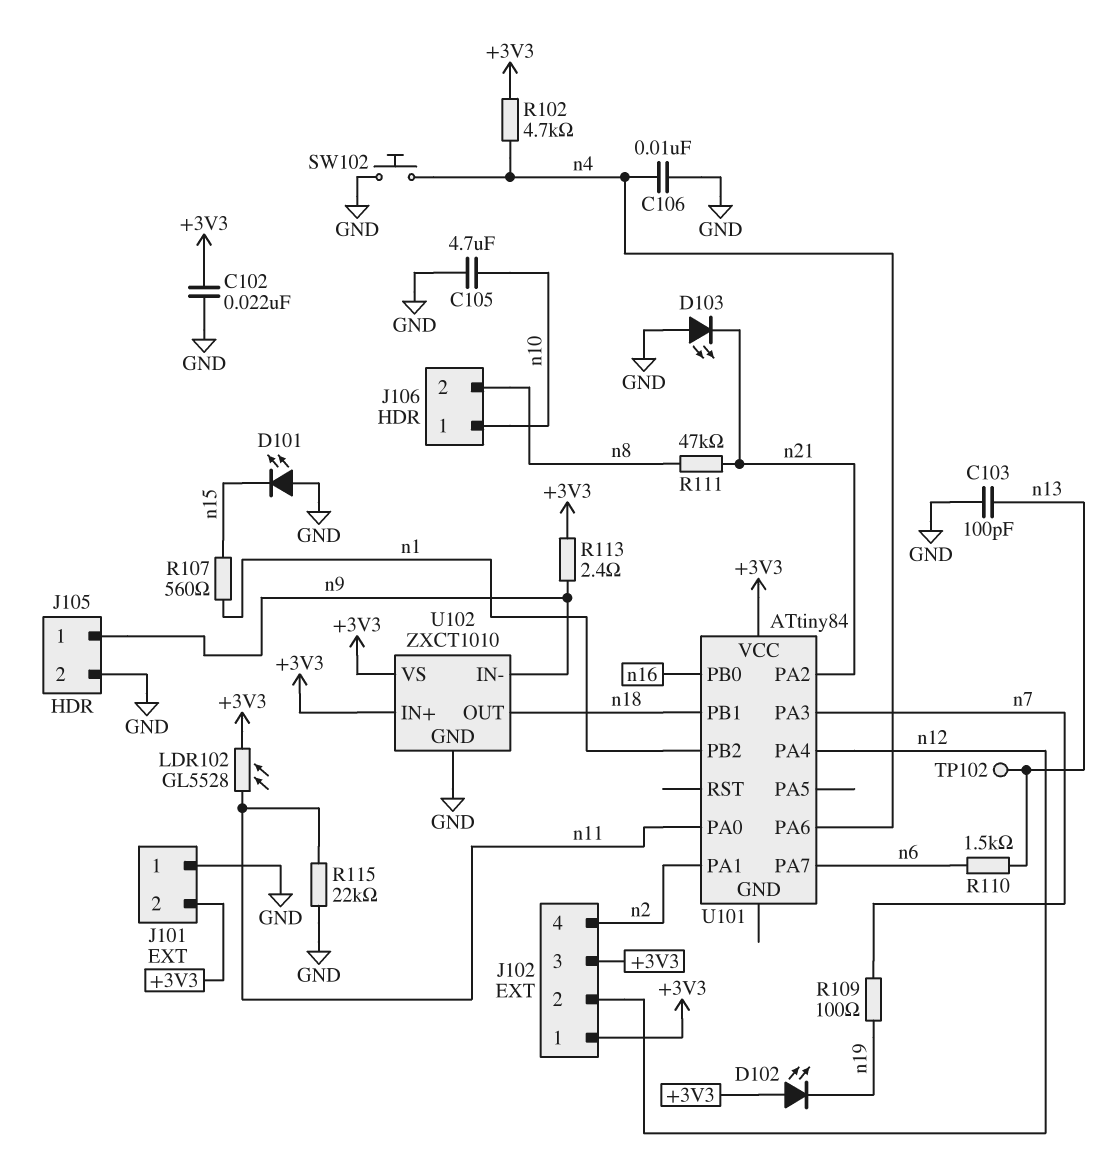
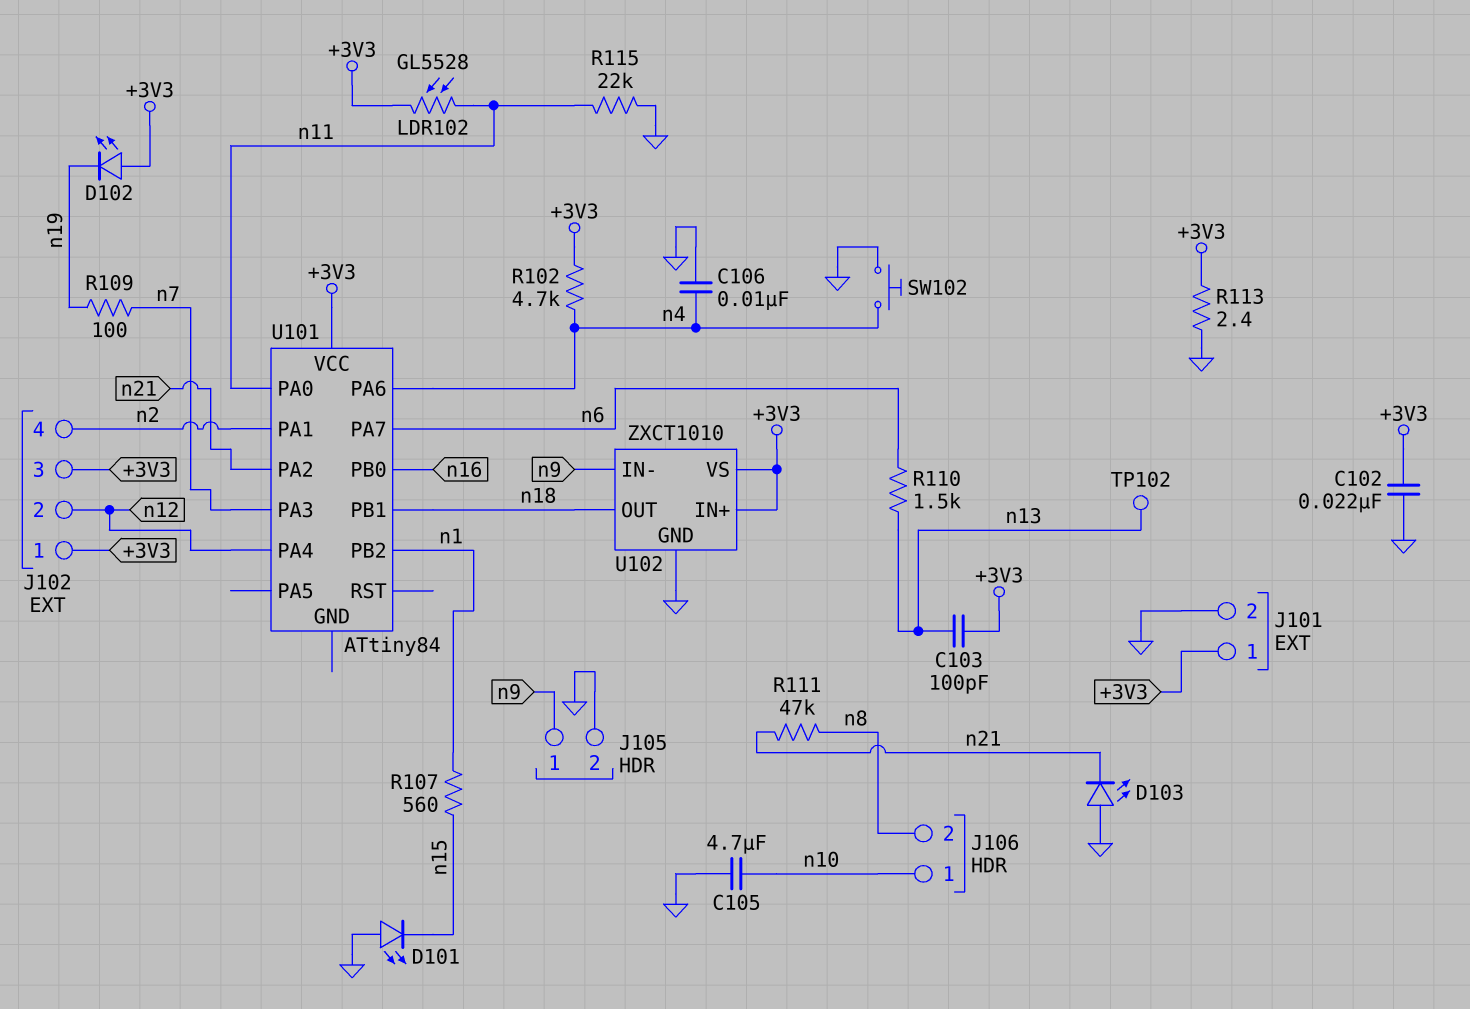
C103: 100pF (GND, n13) -> 100pF (+3V3, n13)
J101 pin 1: GND -> +3V3
J101 pin 2: +3V3 -> GND
R113: 2.4 (+3V3, n9) -> 2.4 (+3V3, GND)

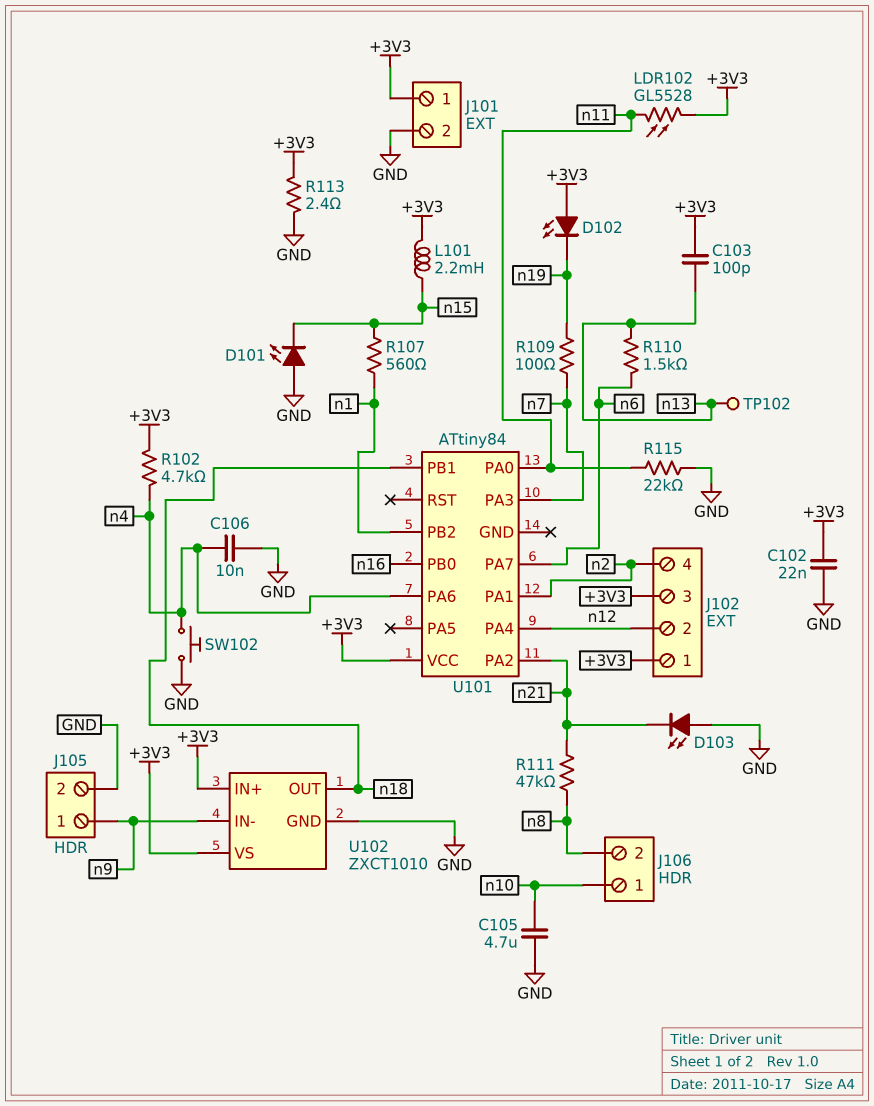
L101: none -> 2.2mH (+3V3, n15)

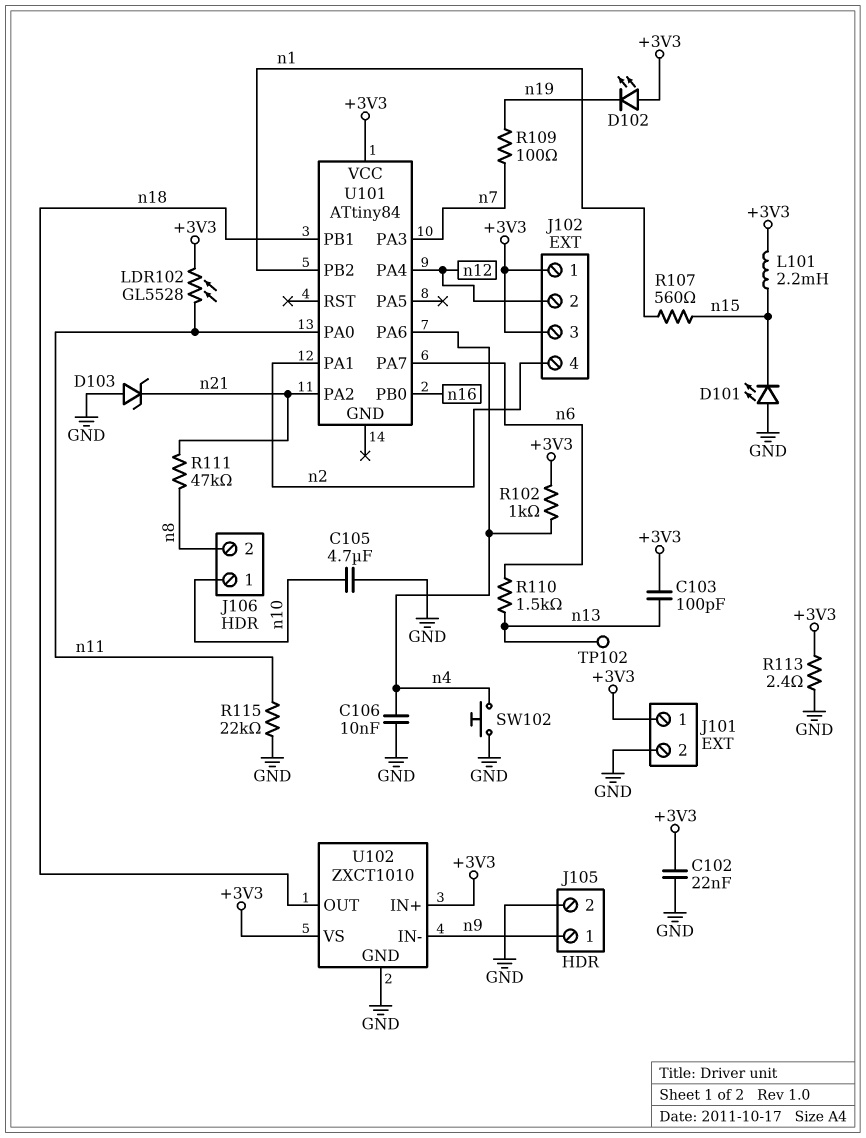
D103: LED (A GND, K n21) -> zener (A GND, K n21)
R102: 4.7k (+3V3, n4) -> 1k (+3V3, n4)

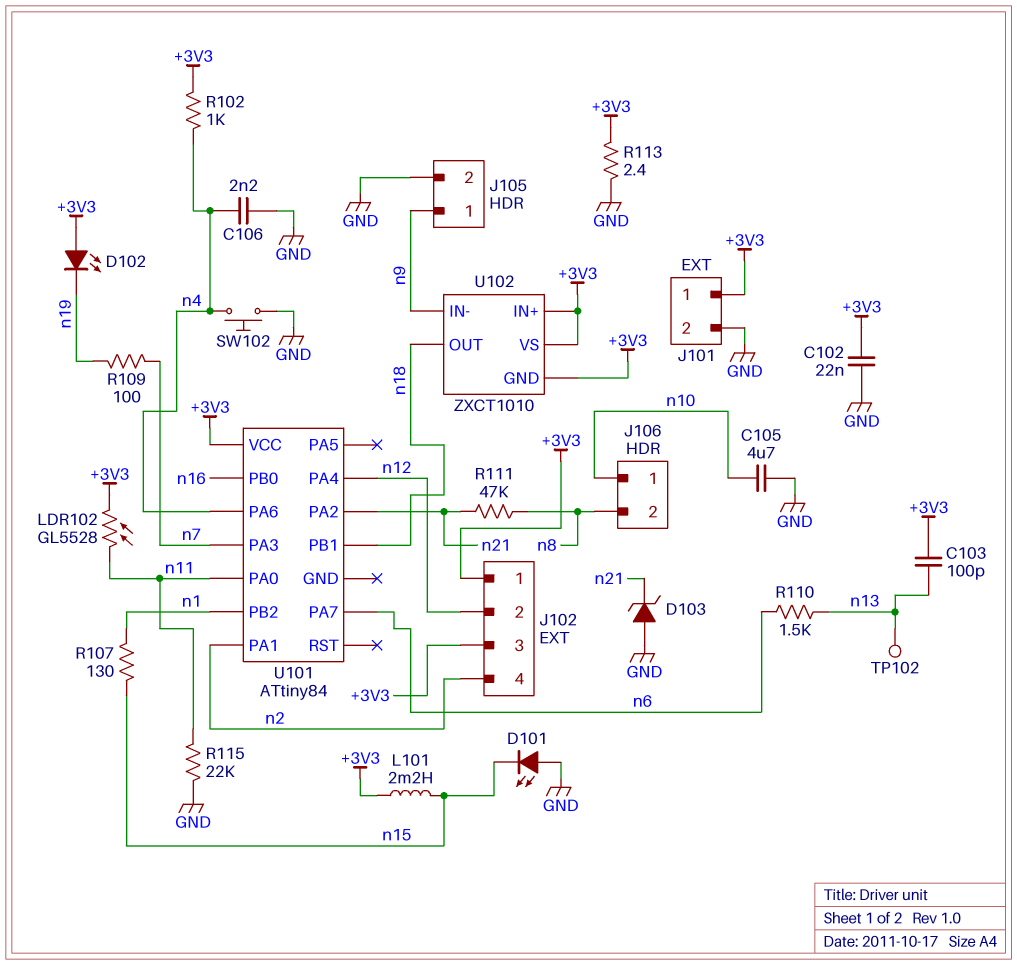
C106: 10nF (GND, n4) -> 2.2nF (GND, n4)
R107: 560 (n1, n15) -> 130 (n1, n15)
U102 pin GND: GND -> +3V3

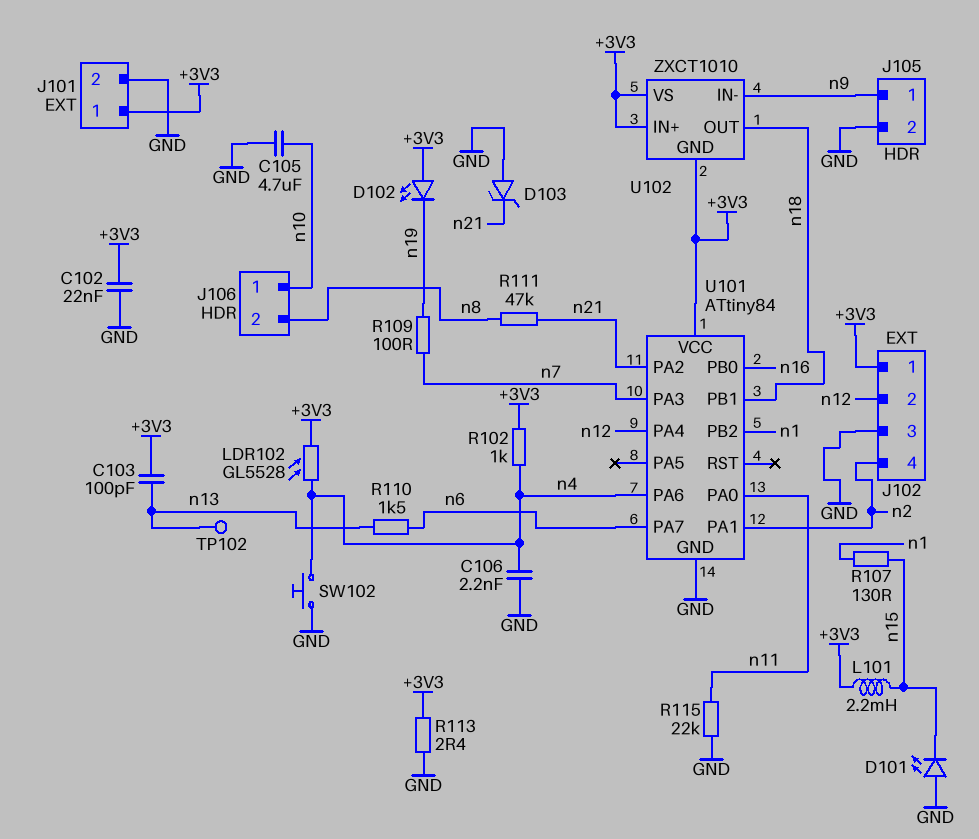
J102 pin 3: +3V3 -> GND
LDR102: GL5528 (+3V3, n11) -> GL5528 (+3V3, n4)
U101 pin GND: none -> GND

